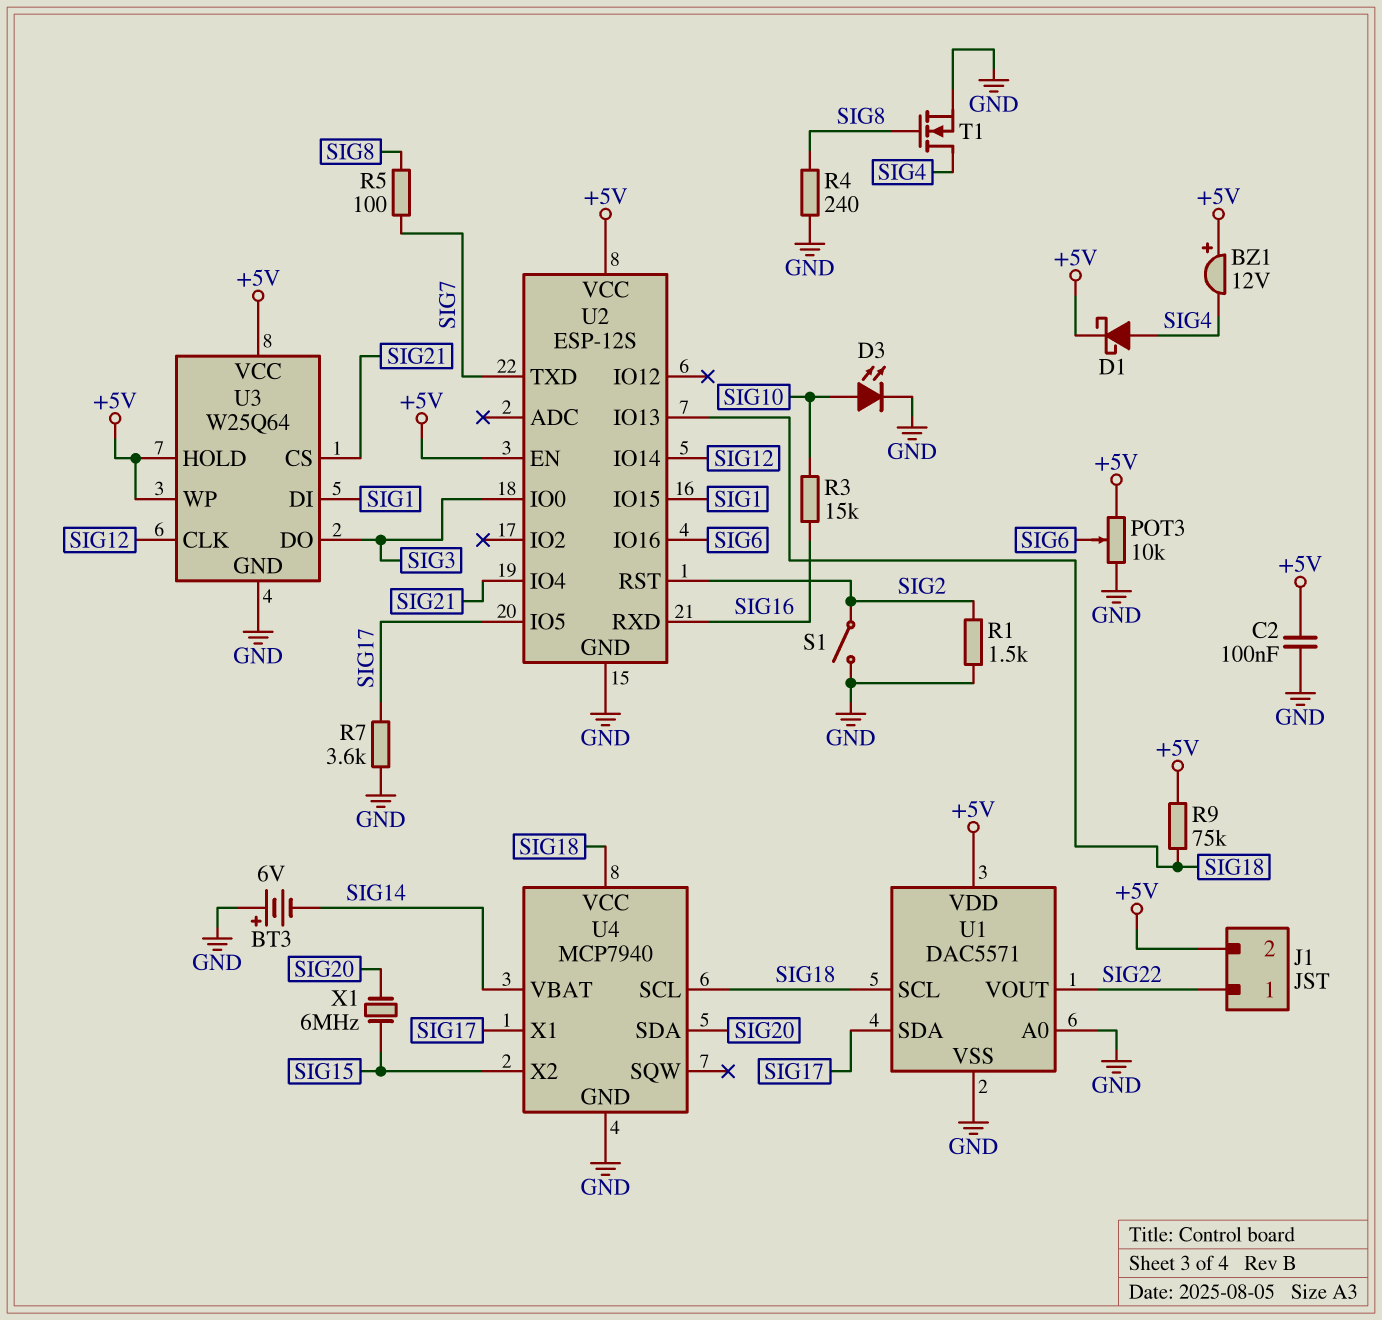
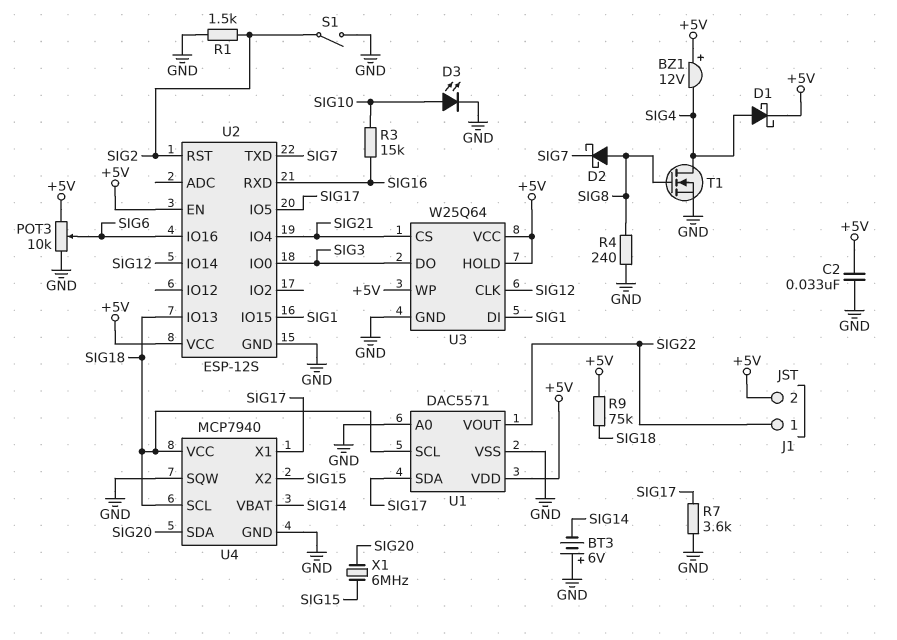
C2: 100nF (+5V, GND) -> 33nF (+5V, GND)
D2: none -> schottky (A SIG8, K SIG7)
R5: 100 (SIG7, SIG8) -> none
U4 pin SQW: none -> GND

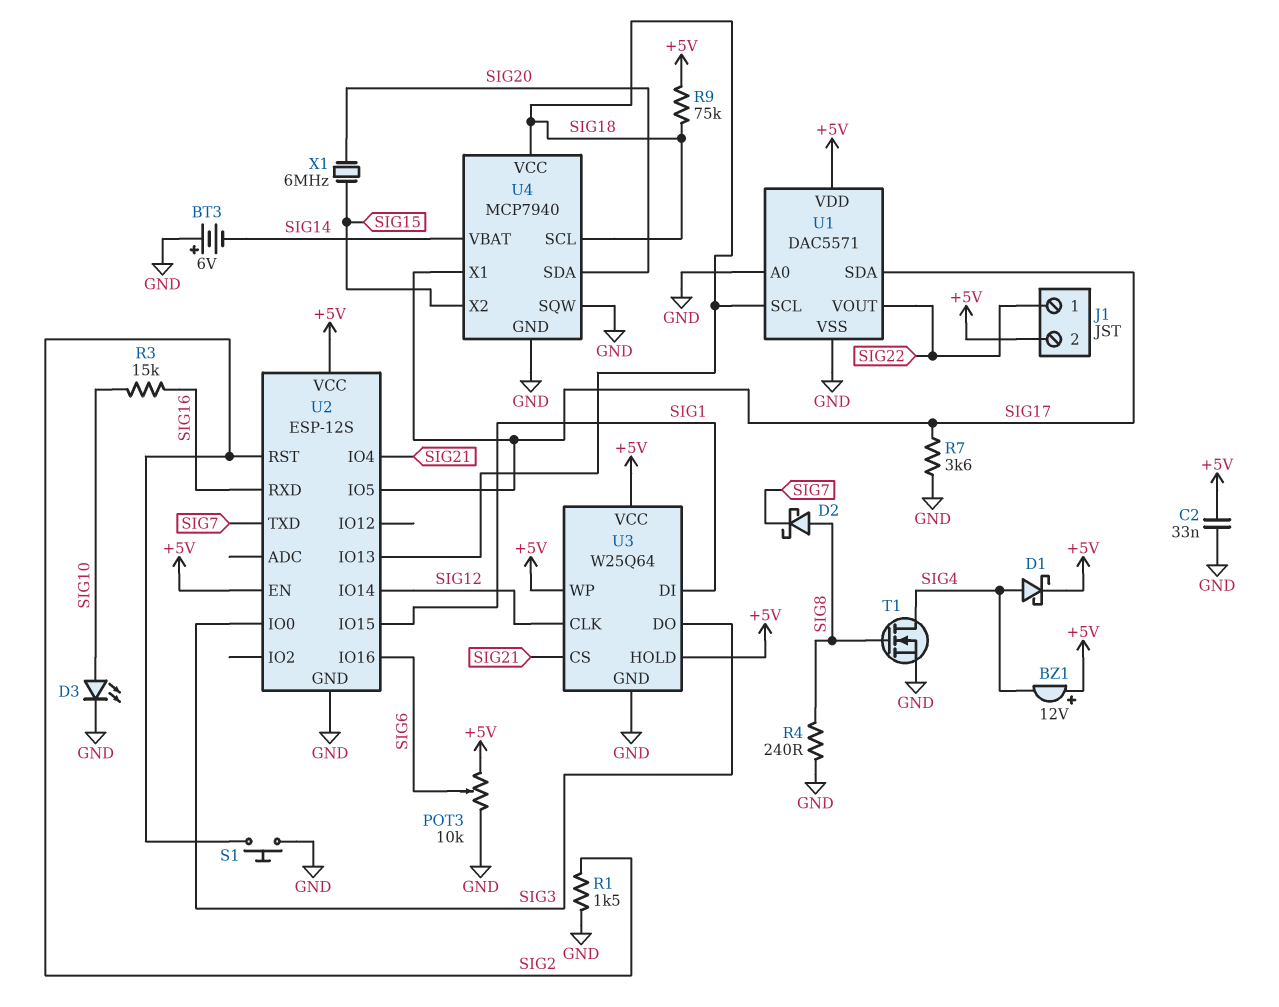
S1: switch (GND, SIG2) -> button (GND, SIG2)

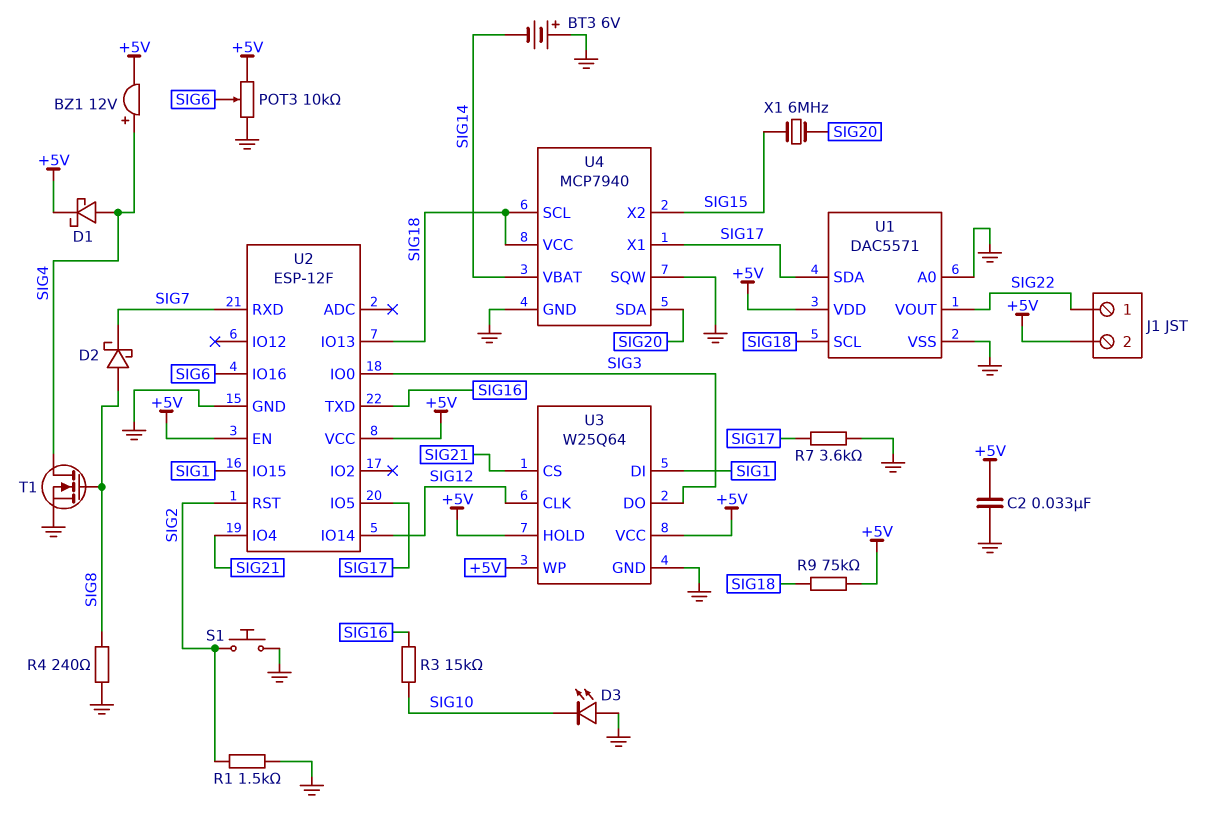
BZ1: buzzer 12V (plus +5V, minus SIG4) -> buzzer 12V (plus SIG4, minus +5V)
D3: LED (A SIG10, K GND) -> LED (A GND, K SIG10)
U2: ESP-12S -> ESP-12F
U2 pin RXD: SIG16 -> SIG7
U2 pin TXD: SIG7 -> SIG16

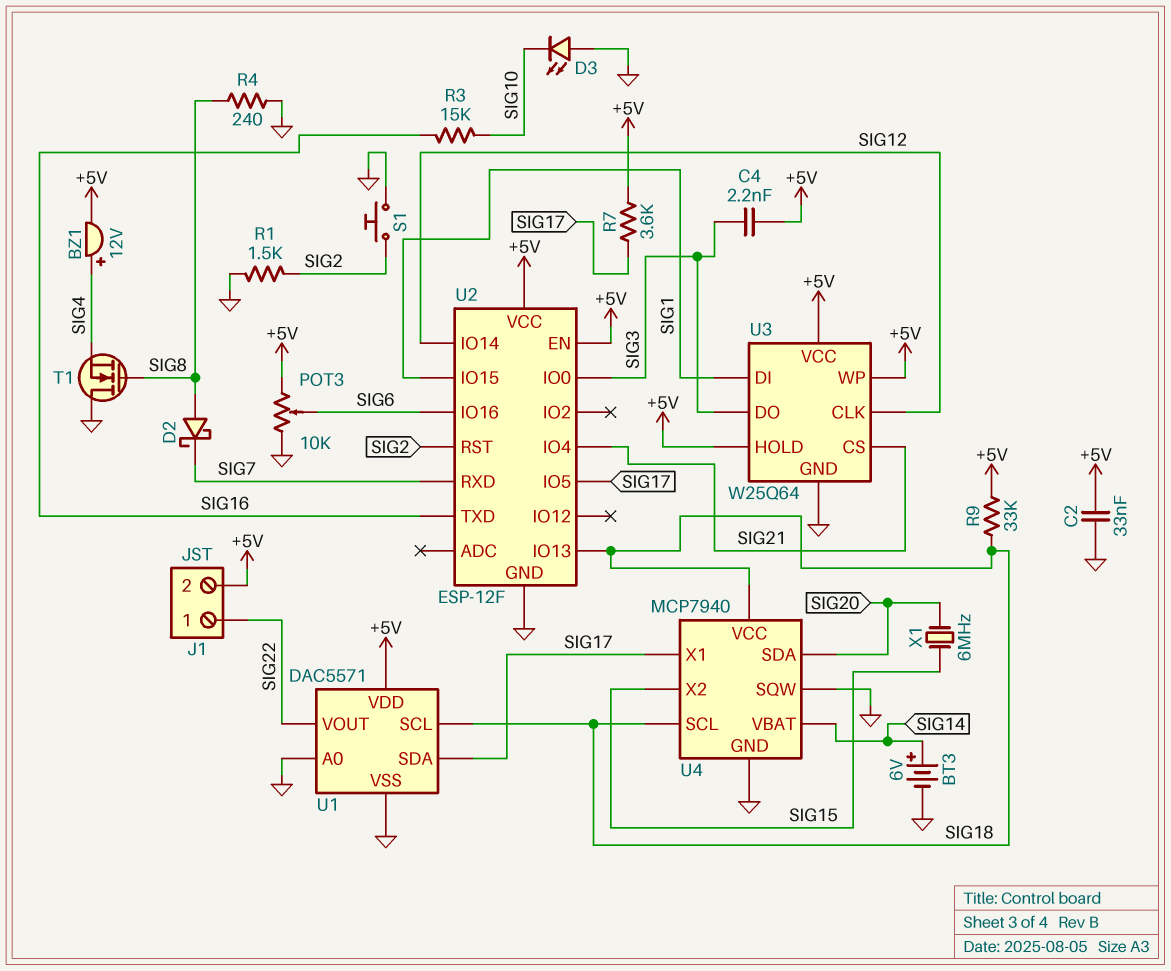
BT3: 6V (plus GND, minus SIG14) -> 6V (plus SIG14, minus GND)
C4: none -> 2.2nF (+5V, SIG3)
D1: schottky (A SIG4, K +5V) -> none
R7: 3.6k (GND, SIG17) -> 3.6k (+5V, SIG17)
R9: 75k (+5V, SIG18) -> 33k (+5V, SIG18)
T1: NMOS (G SIG8, D SIG4, S GND) -> NMOS (G SIG8, D GND, S SIG4)

